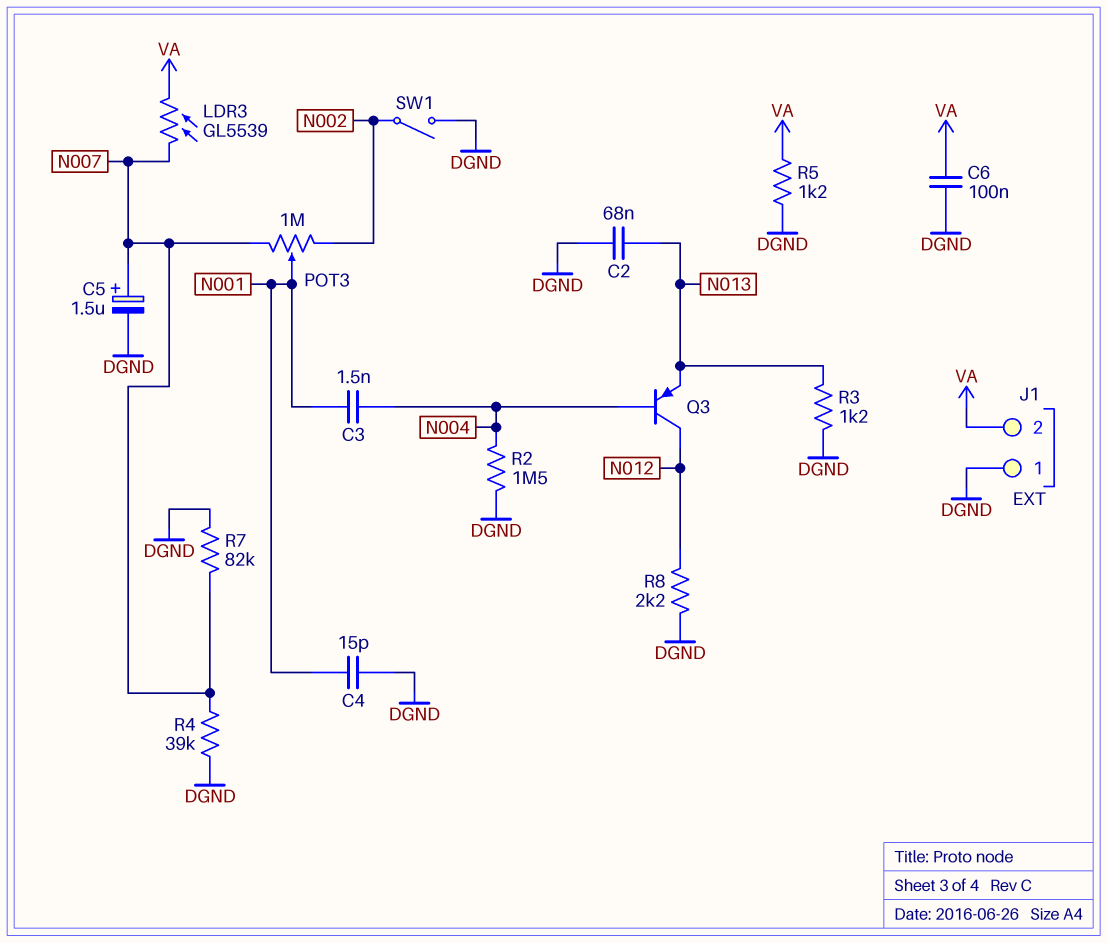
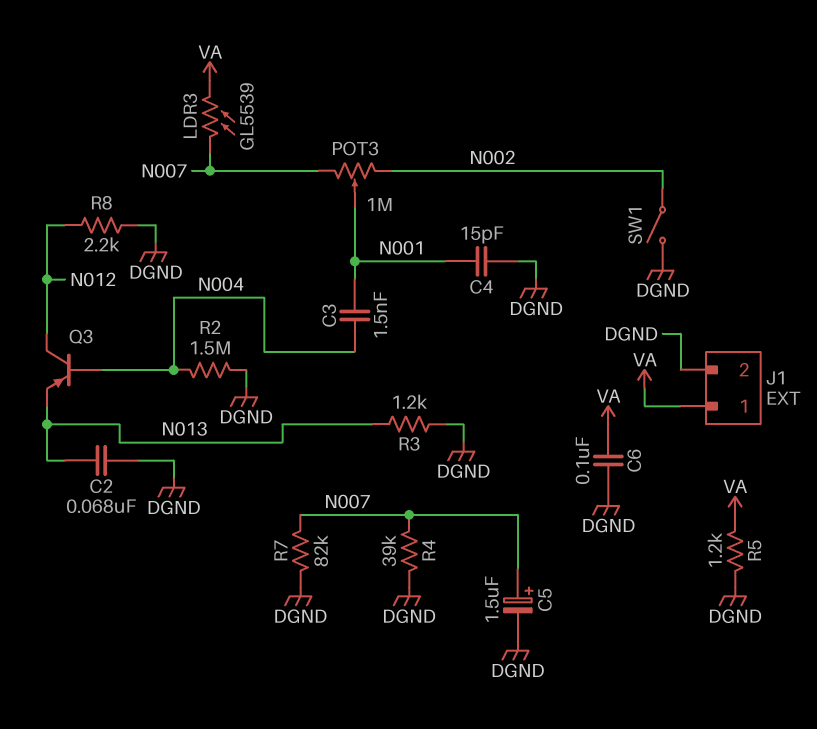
J1 pin 1: DGND -> VA
J1 pin 2: VA -> DGND

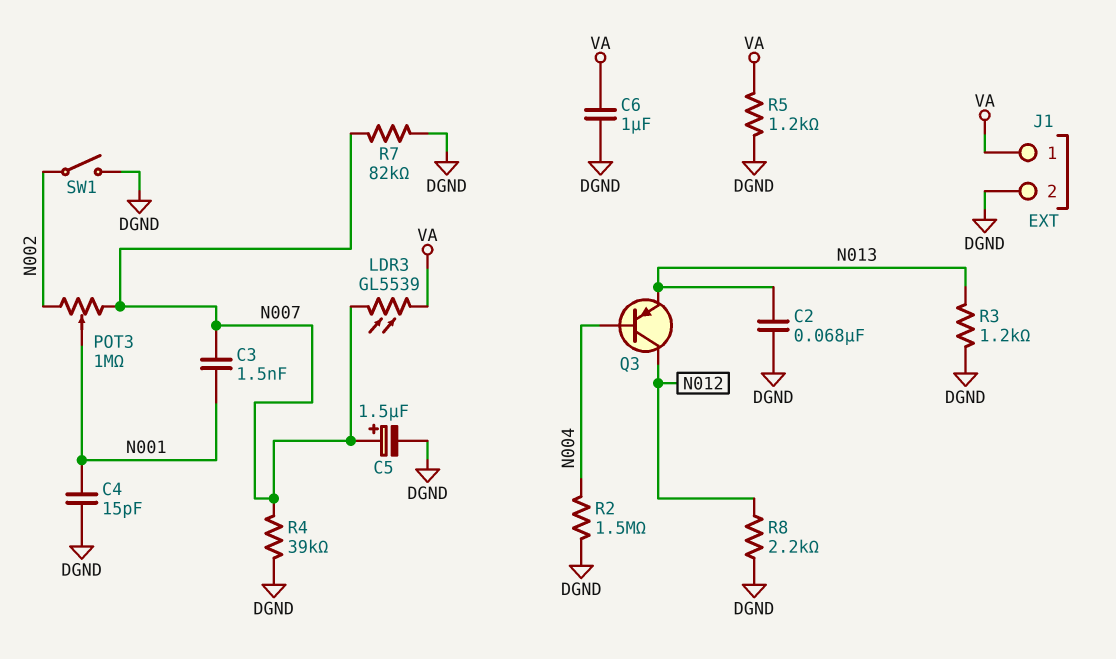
C3: 1.5nF (N001, N004) -> 1.5nF (N001, N007)
C6: 100nF (DGND, VA) -> 1uF (DGND, VA)

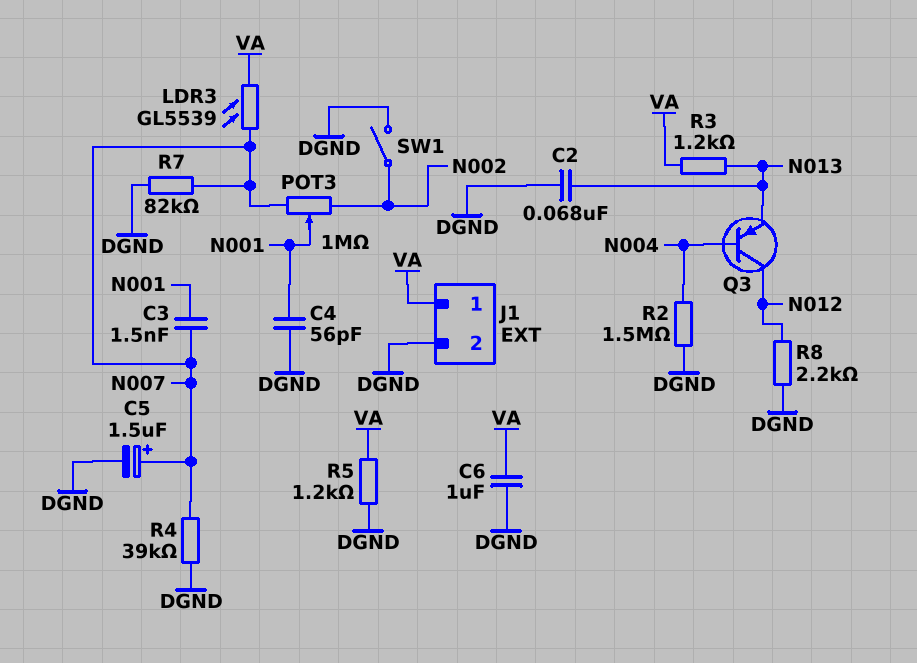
C4: 15pF (DGND, N001) -> 56pF (DGND, N001)
R3: 1.2k (DGND, N013) -> 1.2k (N013, VA)

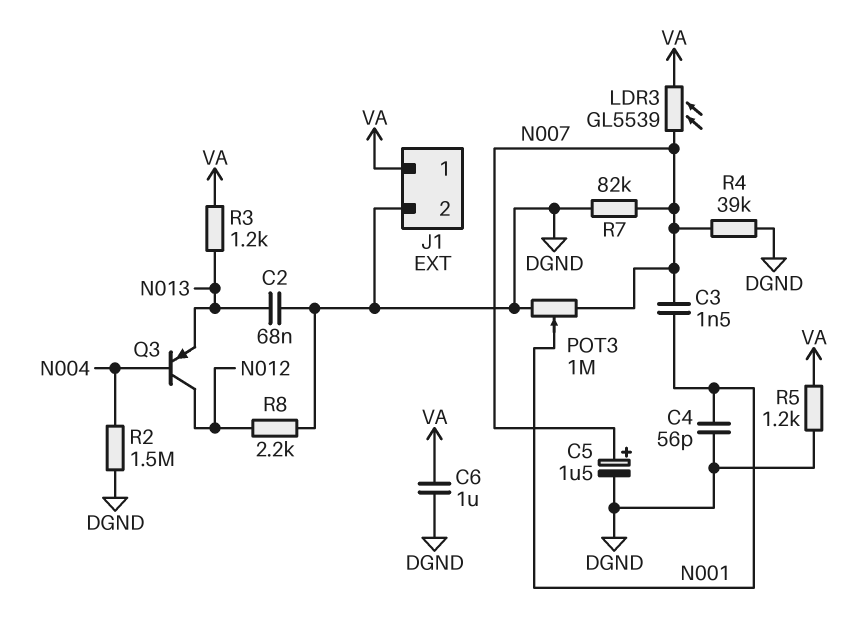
POT3: 1M (N002, N007, wiper N001) -> 1M (DGND, N007, wiper N001)
SW1: switch (DGND, N002) -> none

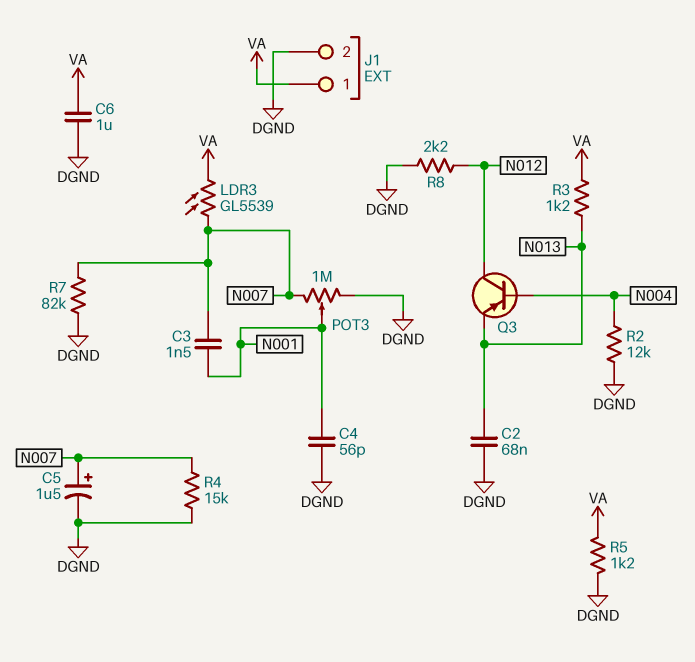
R2: 1.5M (DGND, N004) -> 12k (DGND, N004)
R4: 39k (DGND, N007) -> 15k (DGND, N007)

